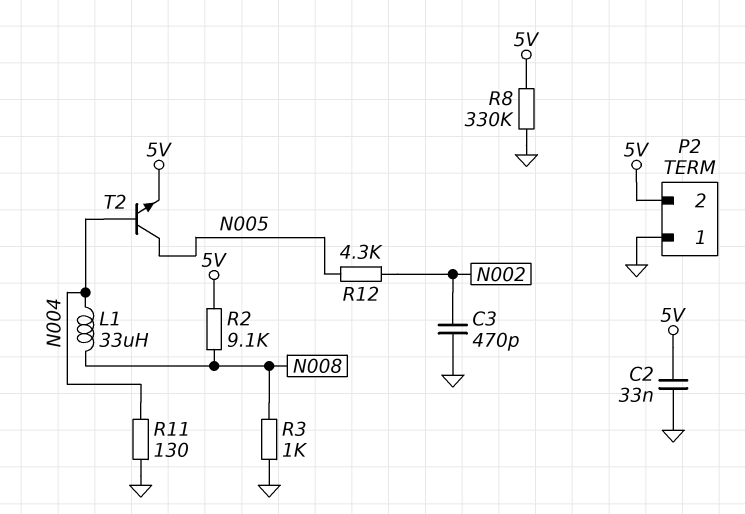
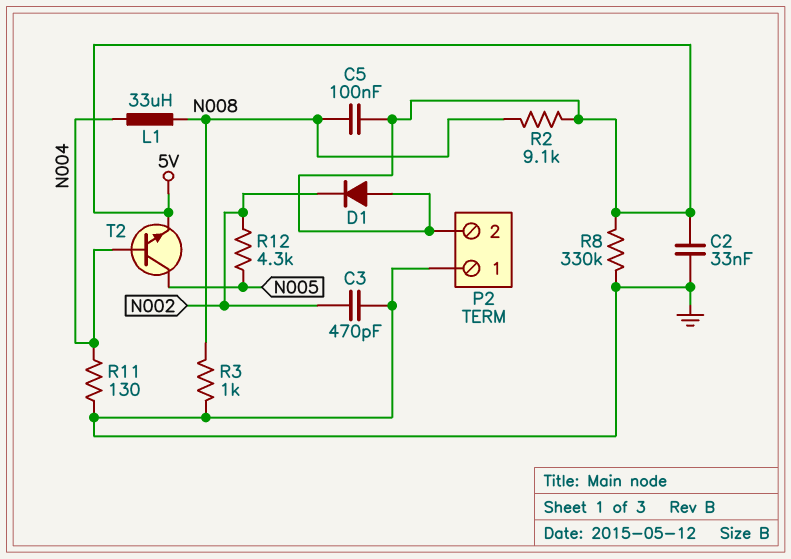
C5: none -> 100nF (5V, N008)
D1: none -> diode (A 5V, K N002)

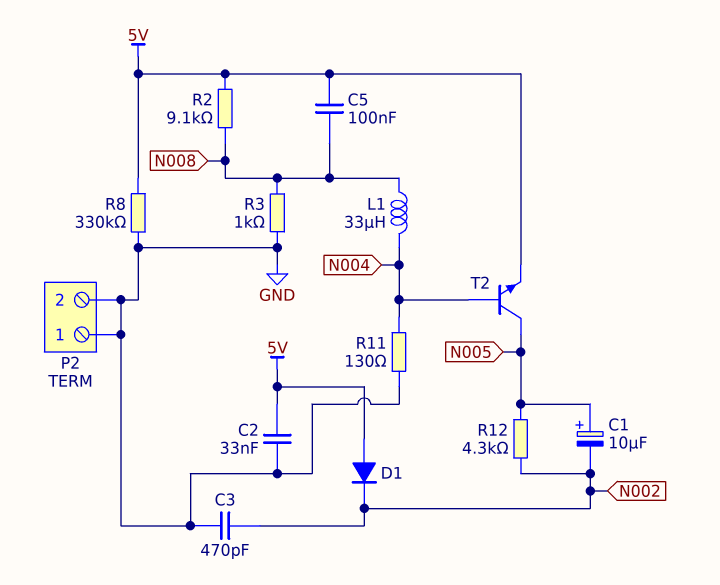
C1: none -> 10uF (plus N005, minus N002)
P2 pin 2: 5V -> GND

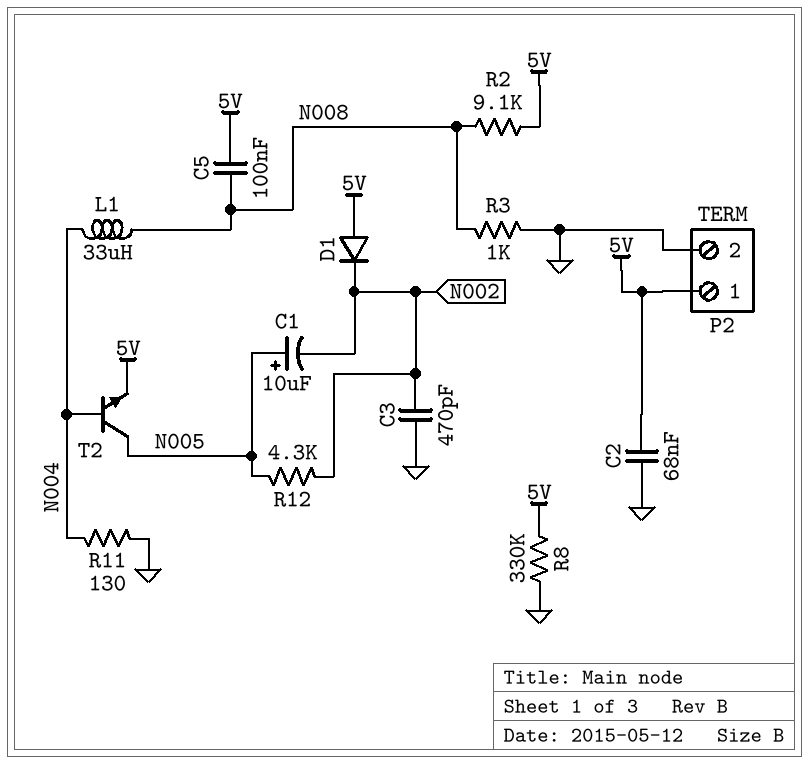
C2: 33nF (5V, GND) -> 68nF (5V, GND)
P2 pin 1: GND -> 5V

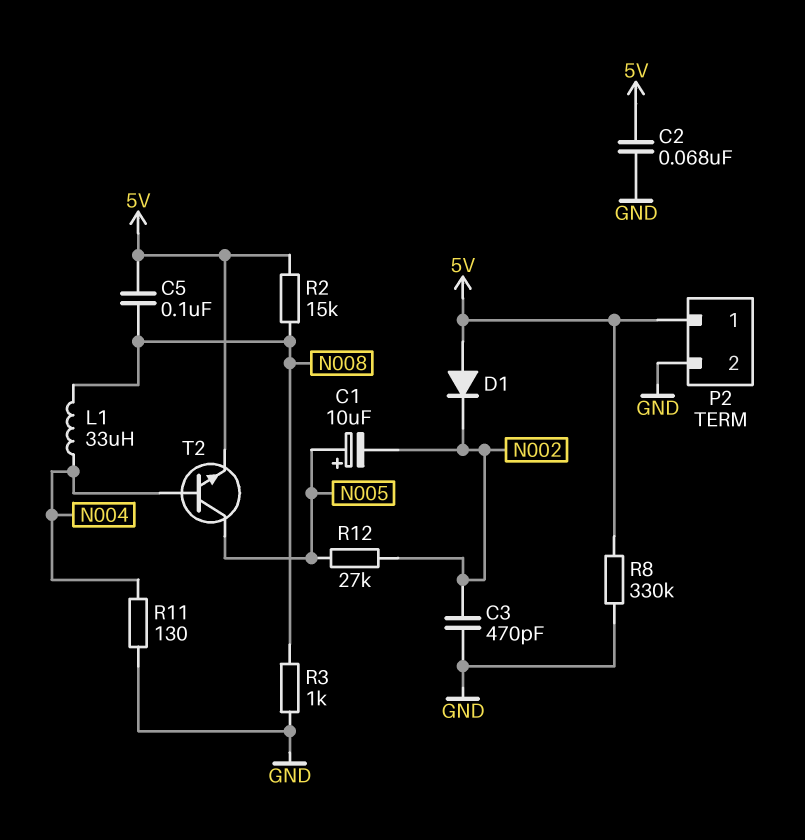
R2: 9.1k (5V, N008) -> 15k (5V, N008)
R12: 4.3k (N002, N005) -> 27k (N002, N005)

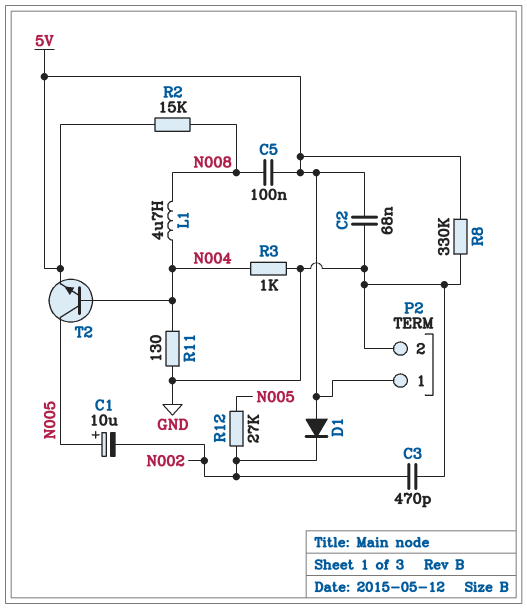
L1: 33uH (N004, N008) -> 4.7uH (N004, N008)
R3: 1k (GND, N008) -> 1k (GND, N004)

